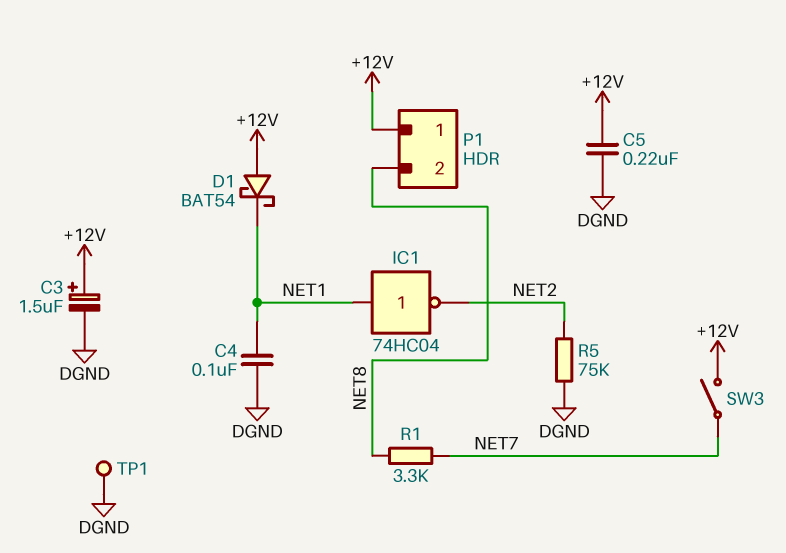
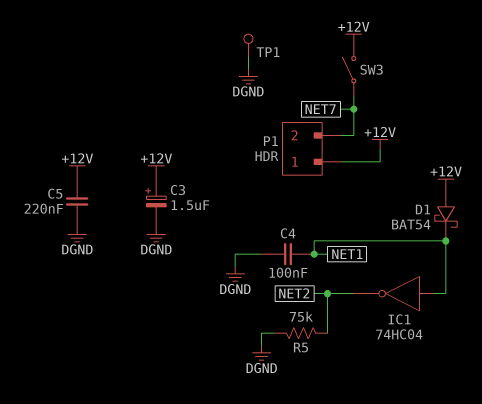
P1 pin 2: NET8 -> NET7
R1: 3.3k (NET7, NET8) -> none

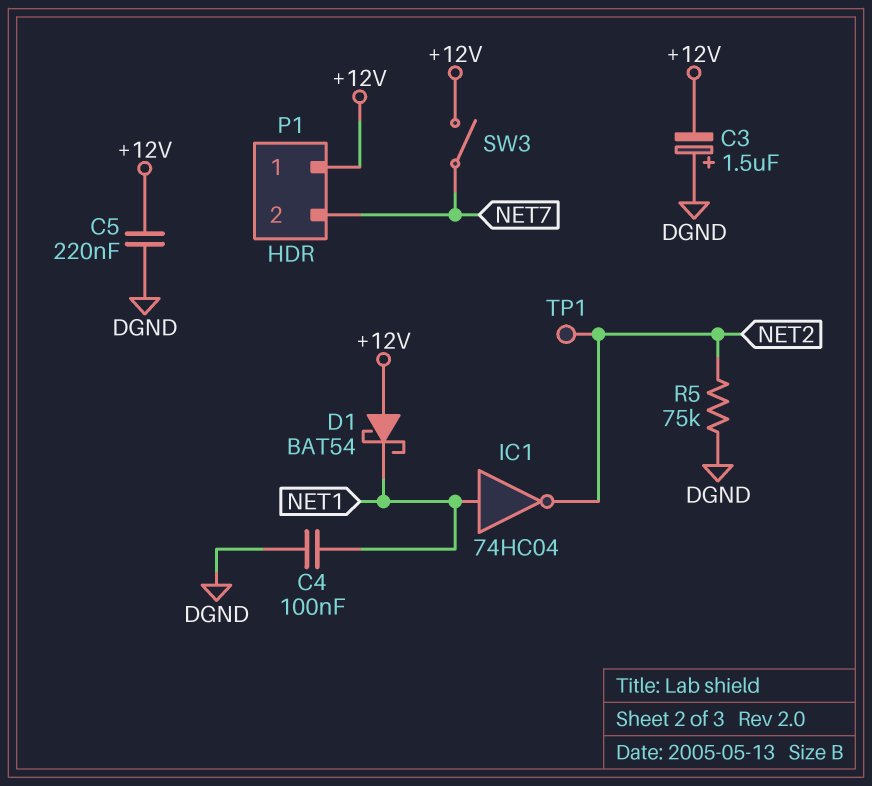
C3: 1.5uF (plus +12V, minus DGND) -> 1.5uF (plus DGND, minus +12V)
TP1: test point (DGND) -> test point (NET2)

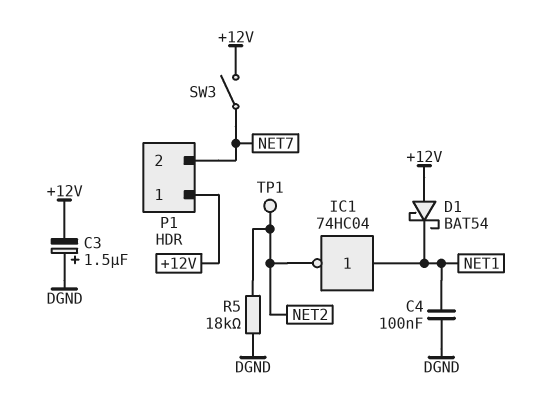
C5: 220nF (+12V, DGND) -> none
R5: 75k (DGND, NET2) -> 18k (DGND, NET2)

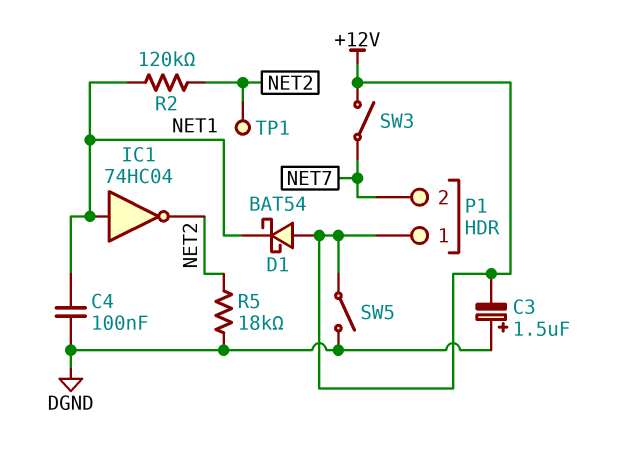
R2: none -> 120k (NET1, NET2)
SW5: none -> switch (+12V, DGND)

